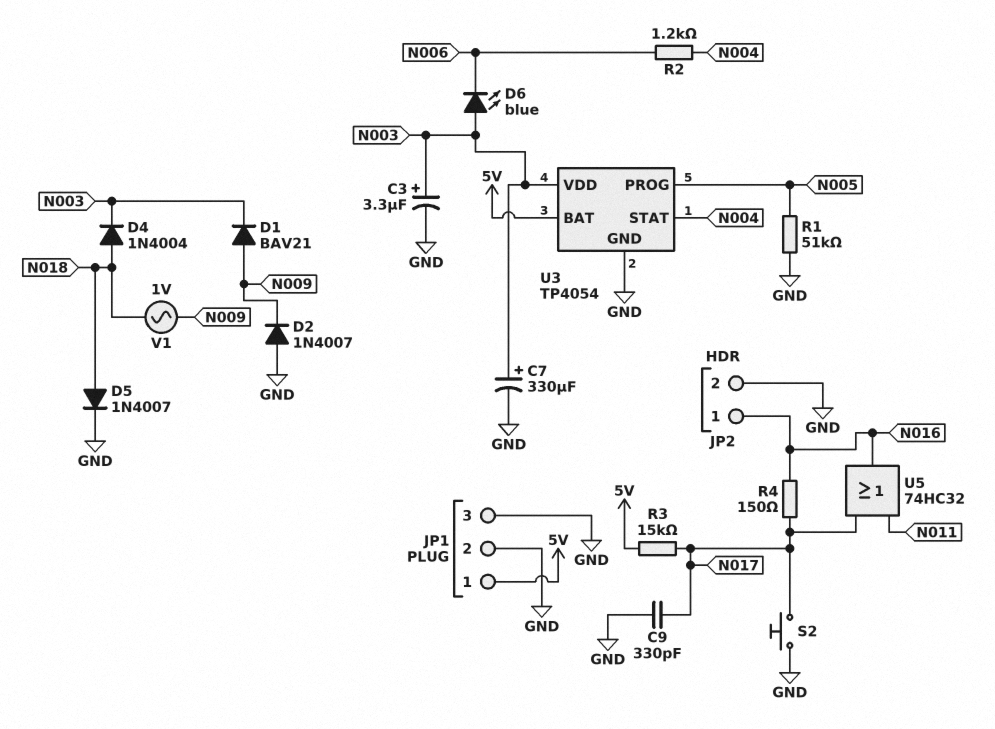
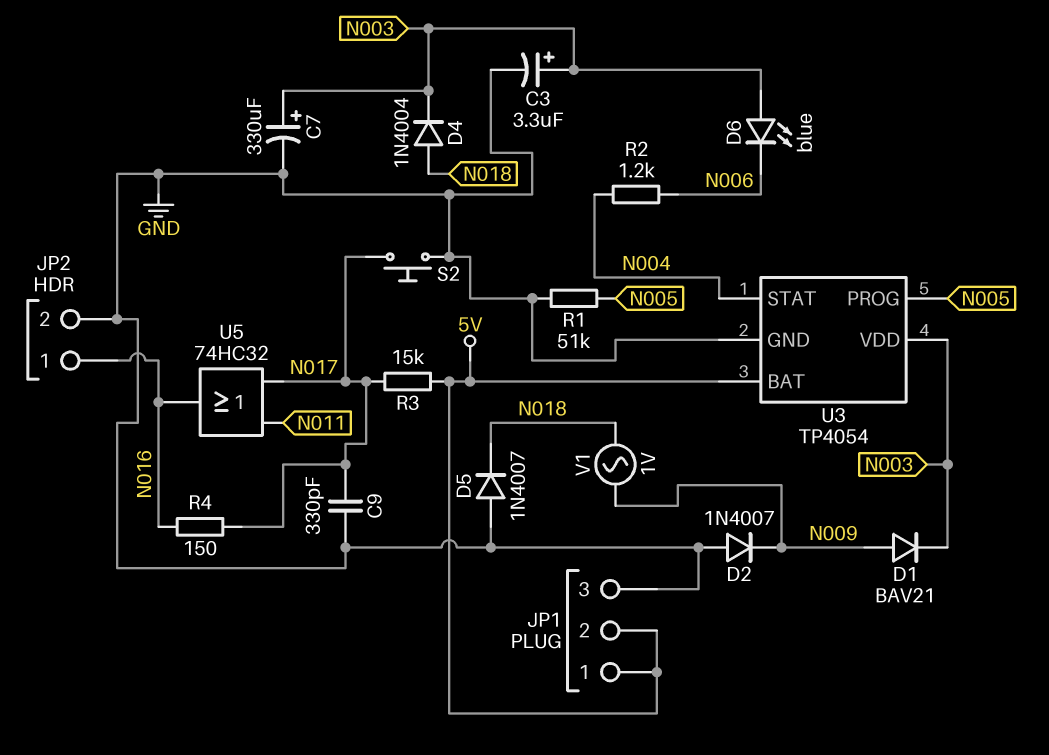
D5: diode 1N4007 (A N018, K GND) -> diode 1N4007 (A GND, K N018)
JP1 pin 2: GND -> 5V

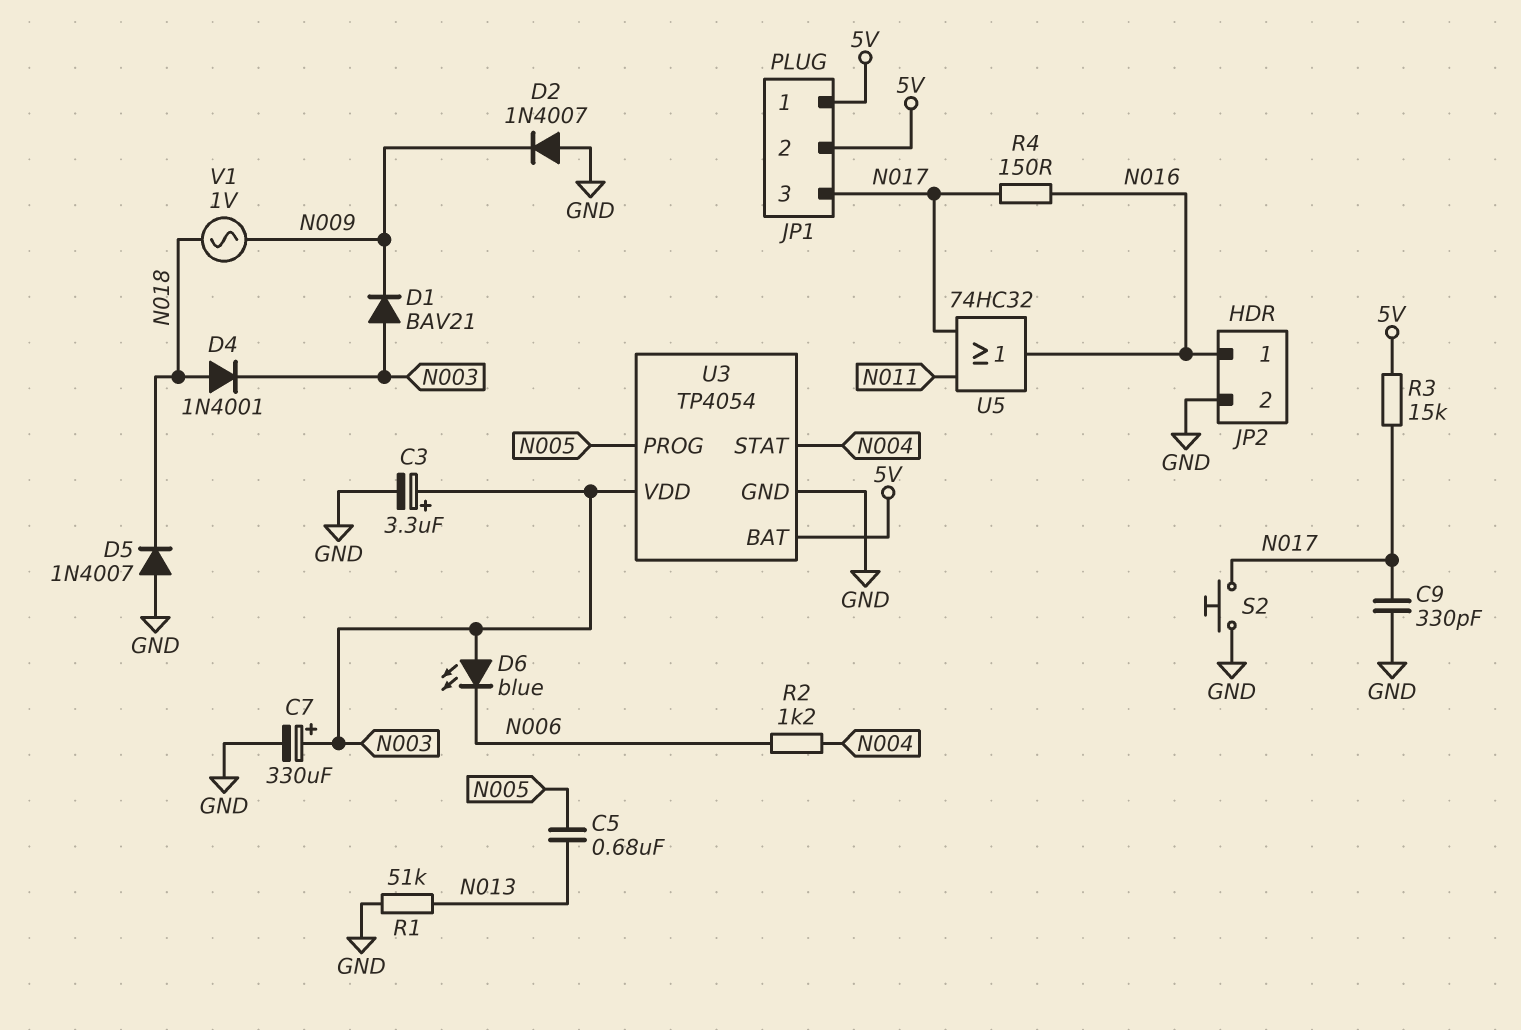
C5: none -> 680nF (N005, N013)
D1: diode BAV21 (A N009, K N003) -> diode BAV21 (A N003, K N009)
D4: diode 1N4004 (A N018, K N003) -> diode 1N4001 (A N018, K N003)
JP1 pin 3: GND -> N017
R1: 51k (GND, N005) -> 51k (GND, N013)

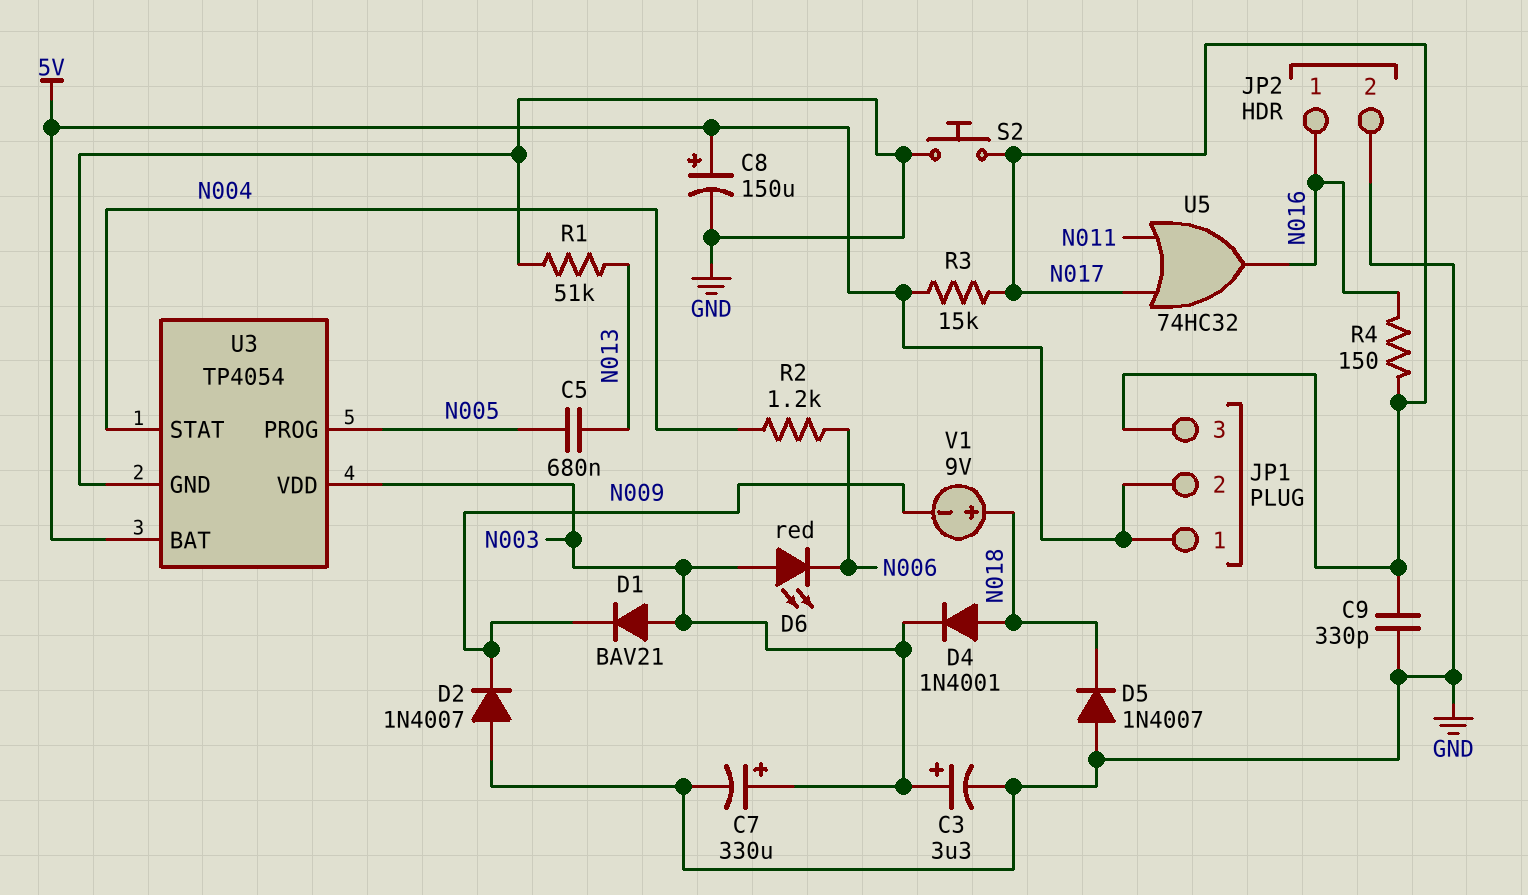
C8: none -> 150uF (plus 5V, minus GND)
D6: LED blue (A N003, K N006) -> LED red (A N003, K N006)
V1: AC 1V (N009, N018) -> 9V (plus N018, minus N009)

